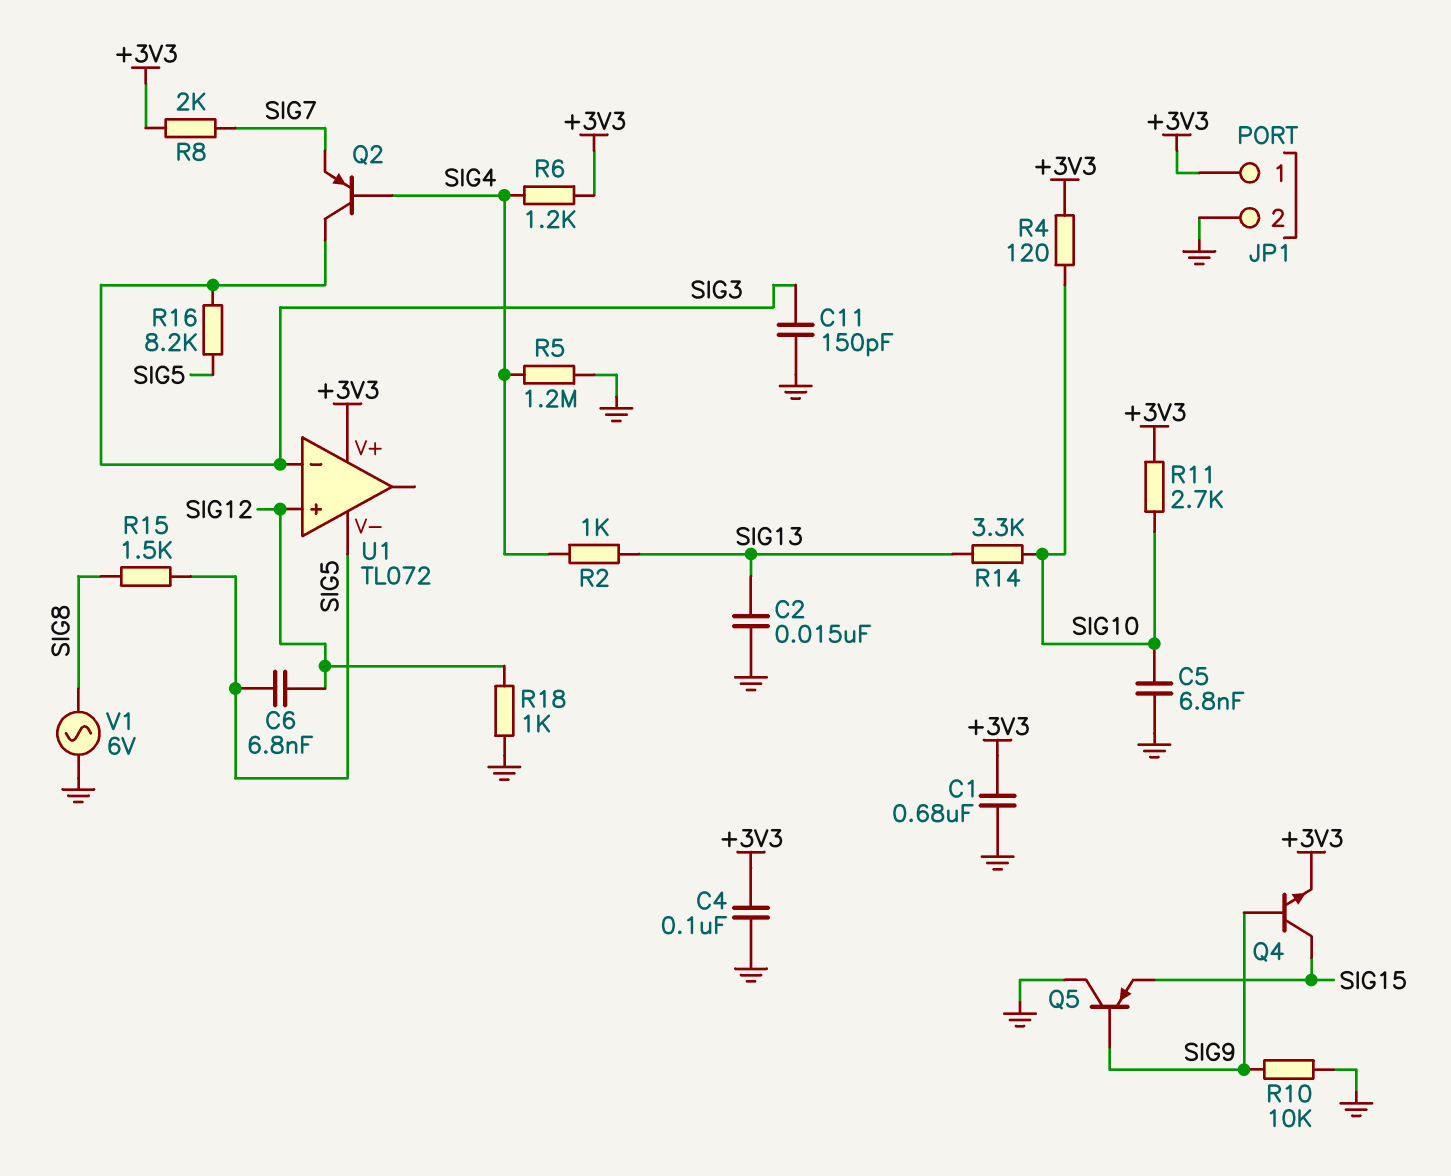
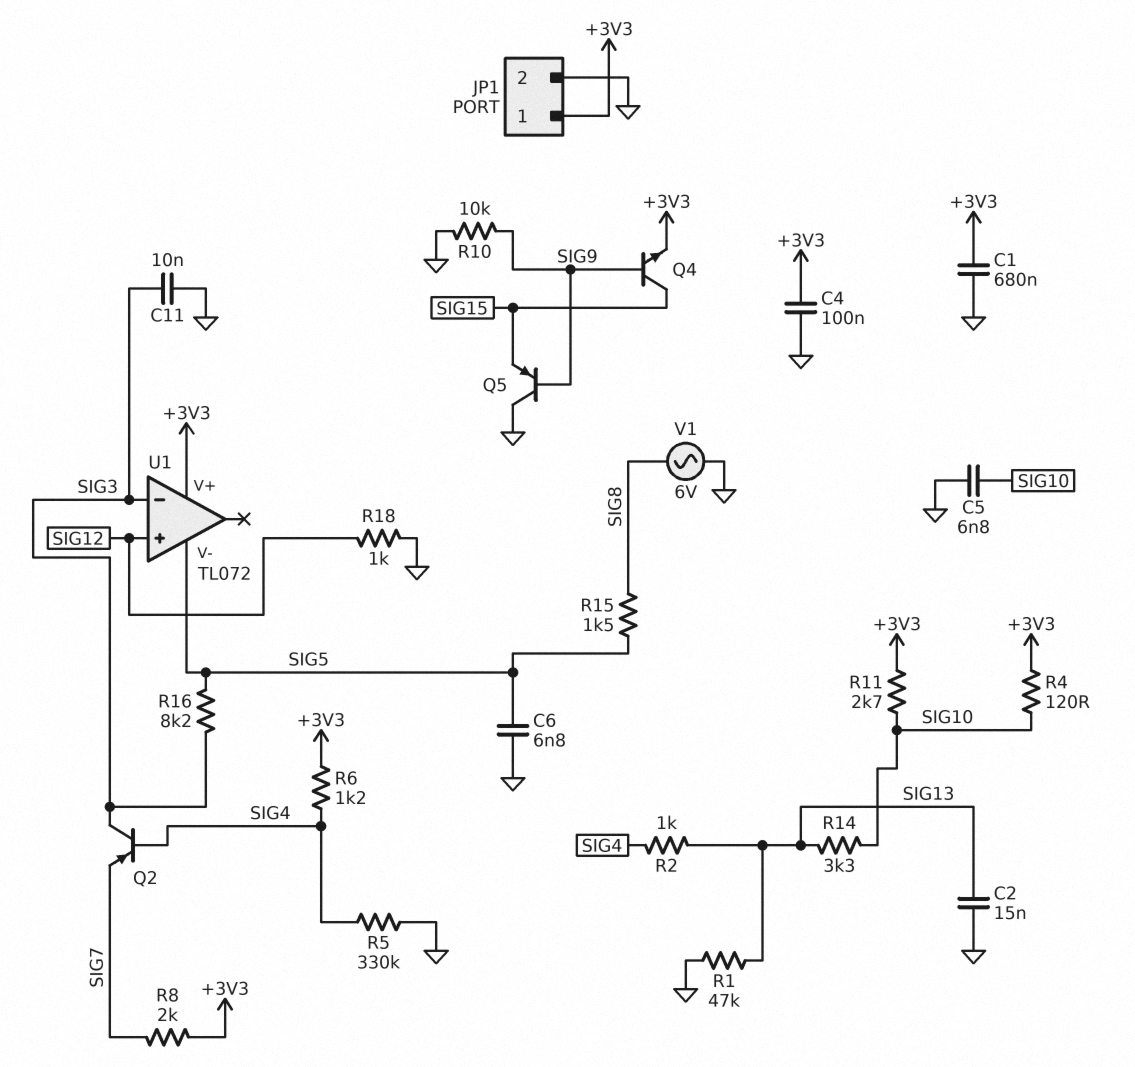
C6: 6.8nF (SIG5, SIG12) -> 6.8nF (GND, SIG5)
C11: 150pF (GND, SIG3) -> 10nF (GND, SIG3)
R1: none -> 47k (GND, SIG13)
R5: 1.2M (GND, SIG4) -> 330k (GND, SIG4)

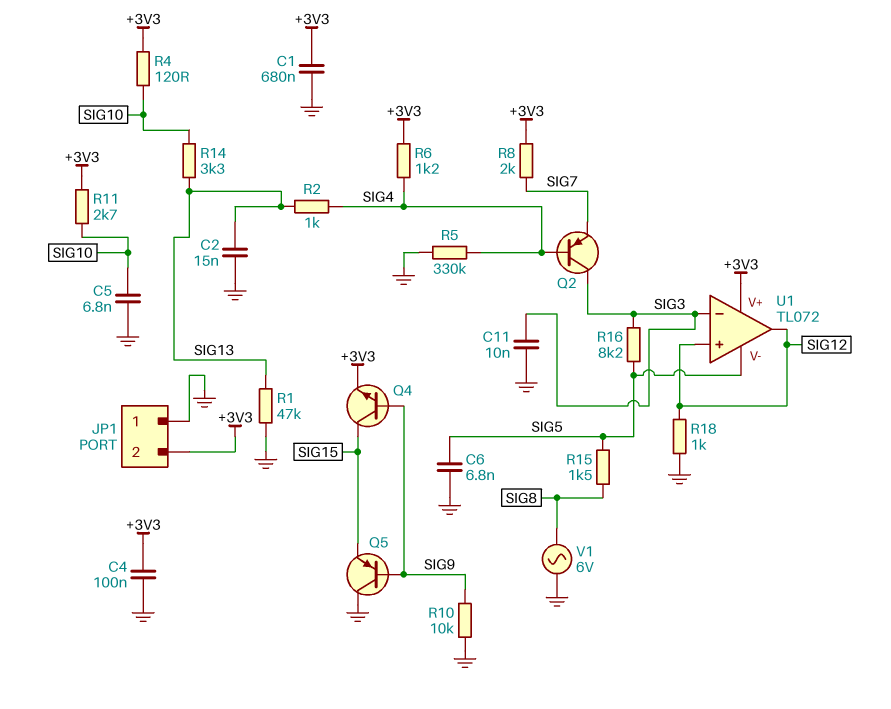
JP1 pin 1: +3V3 -> GND
JP1 pin 2: GND -> +3V3
U1 pin out: none -> SIG12

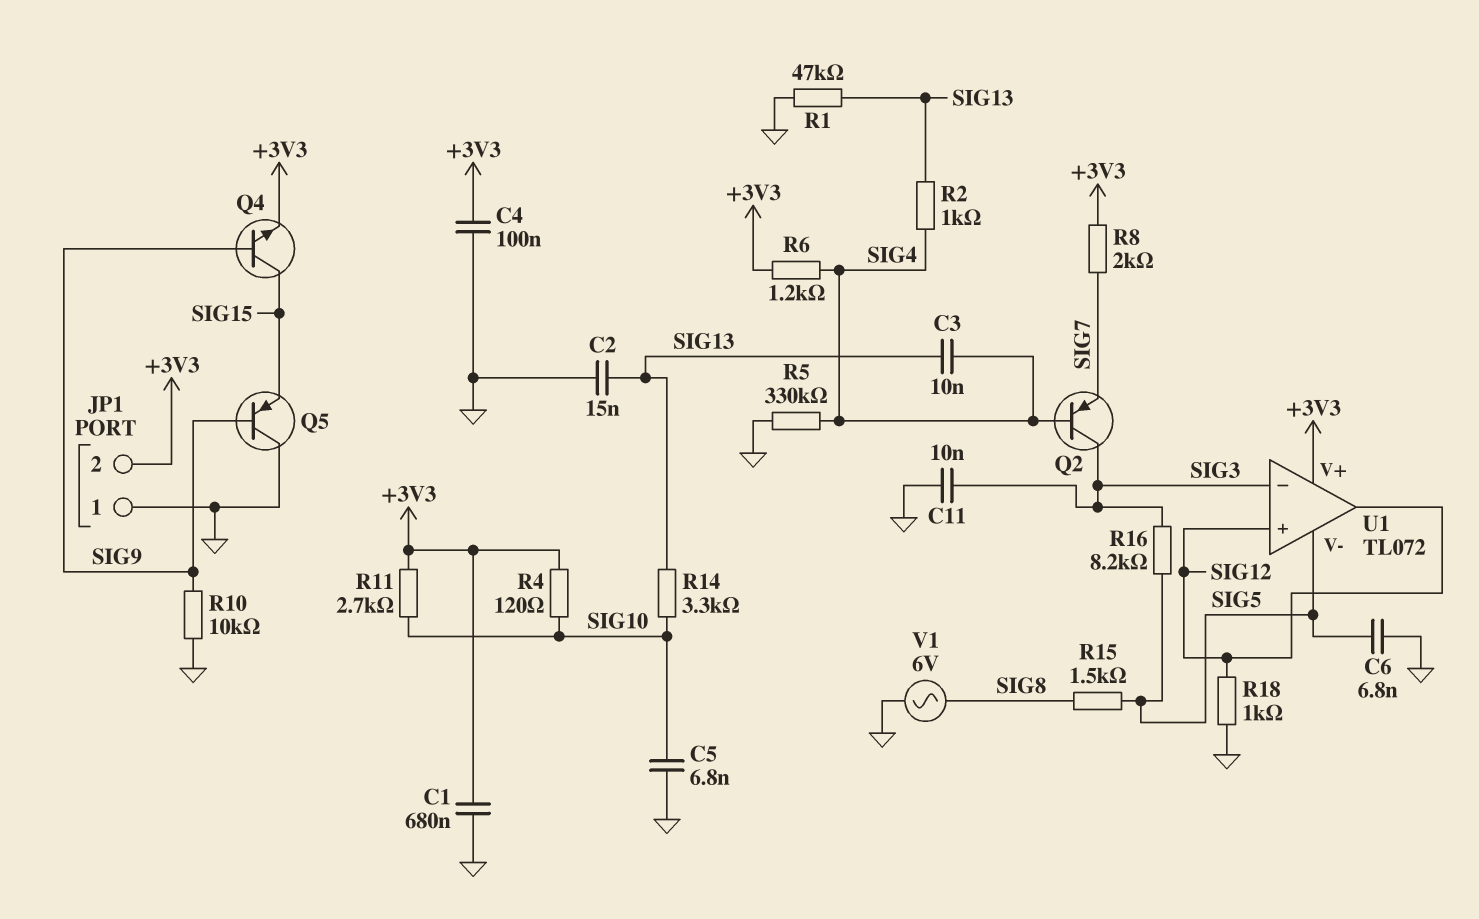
C3: none -> 10nF (SIG4, SIG13)

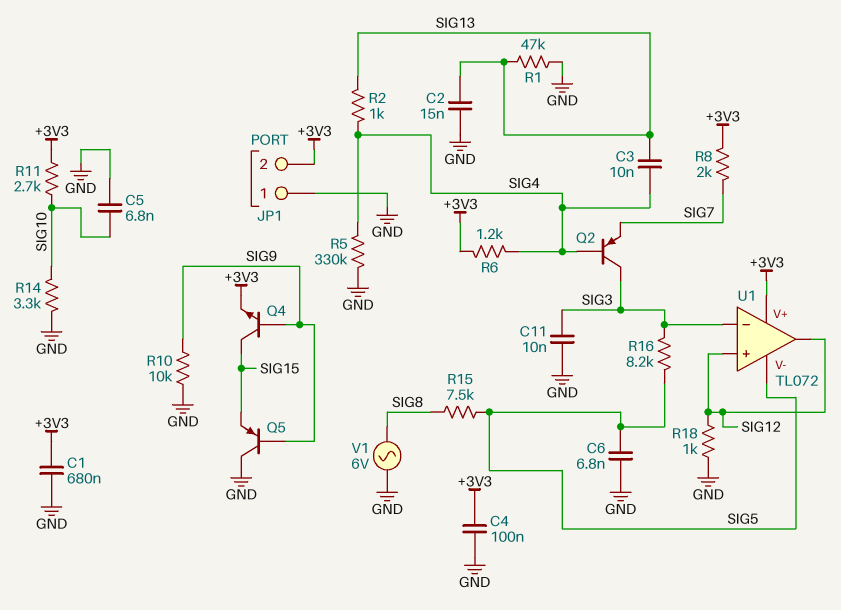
R4: 120 (+3V3, SIG10) -> none
R14: 3.3k (SIG10, SIG13) -> 3.3k (GND, SIG10)
R15: 1.5k (SIG5, SIG8) -> 7.5k (SIG5, SIG8)

